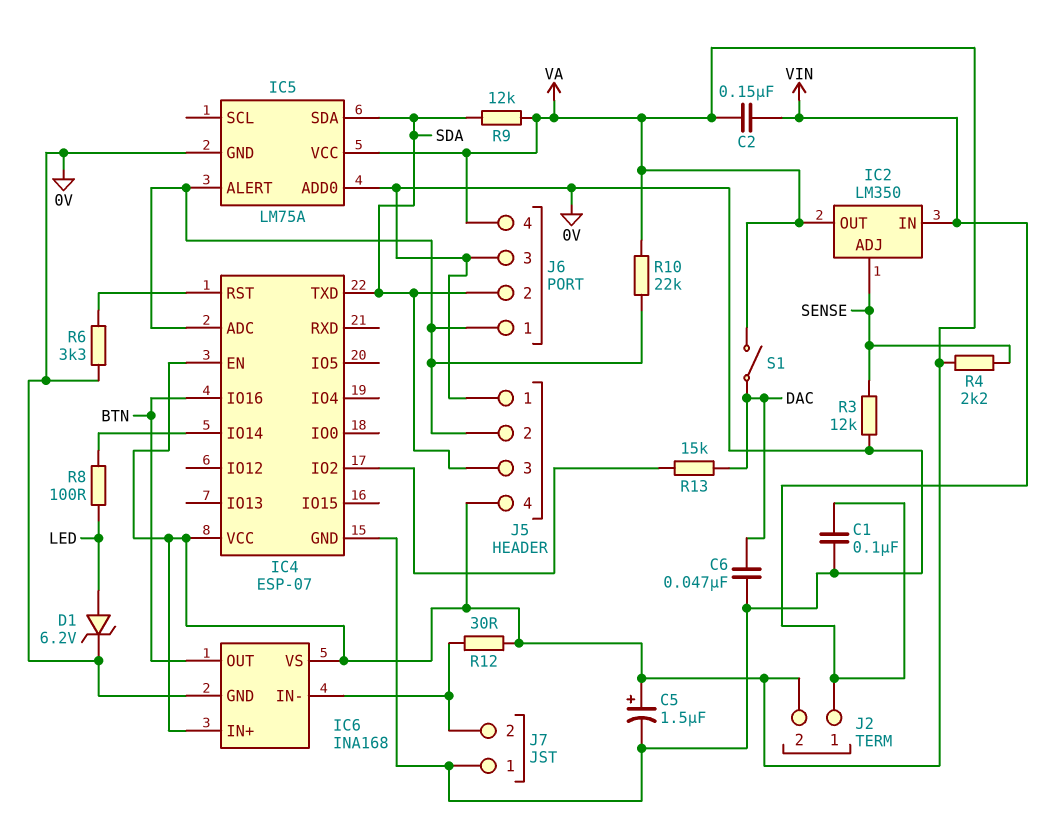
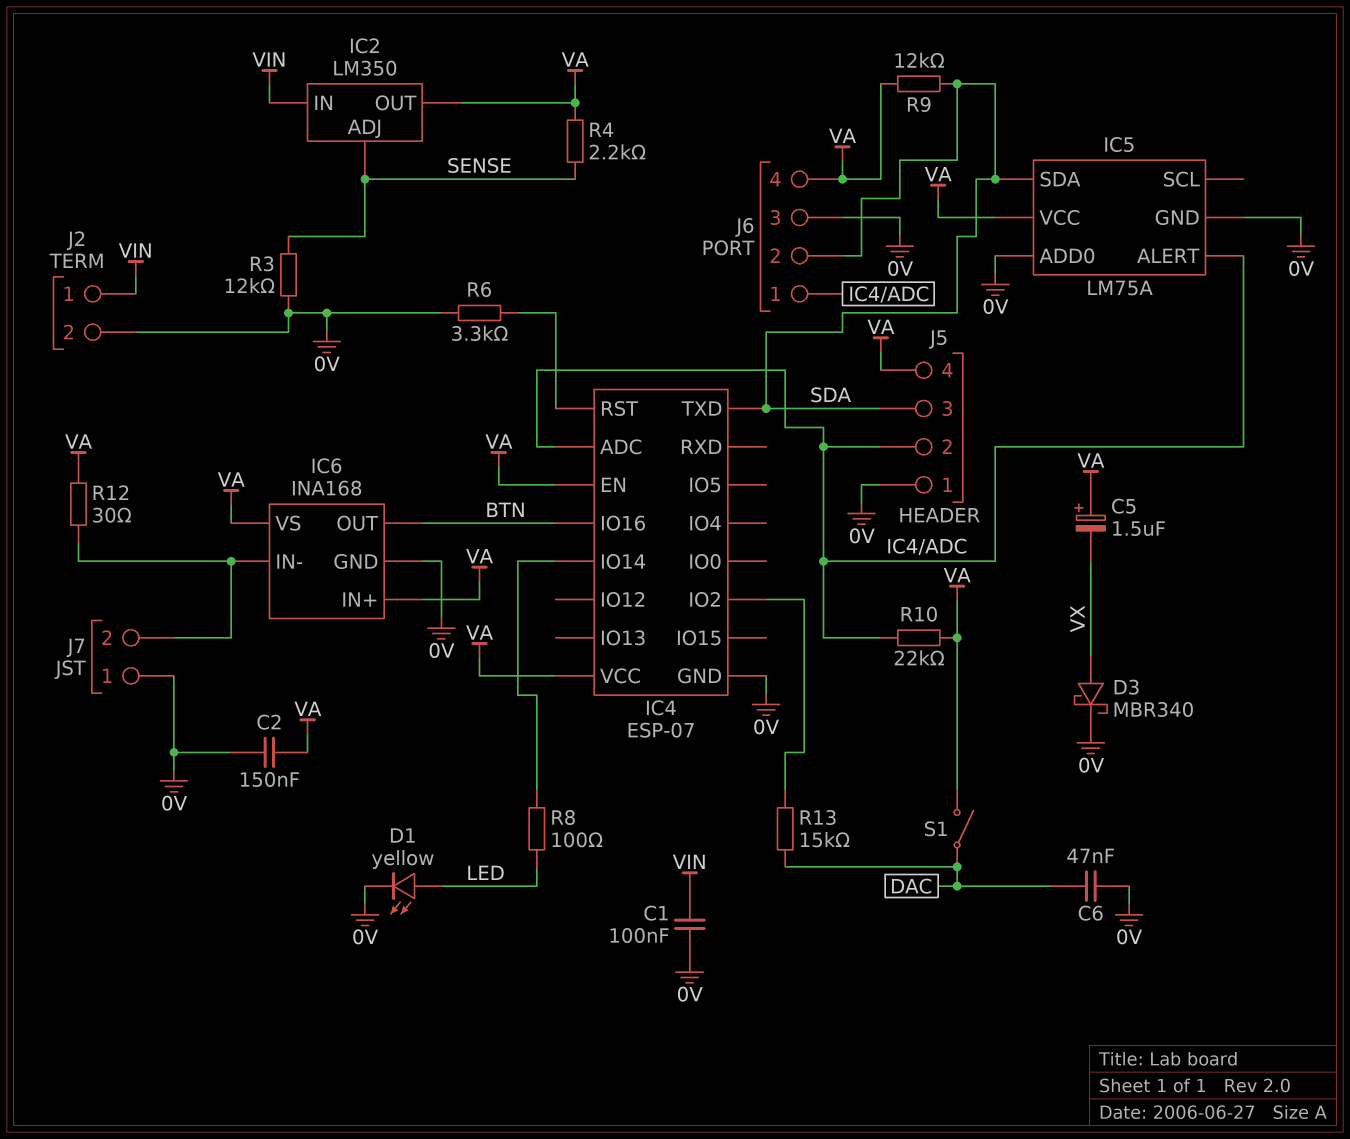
C2: 150nF (VA, VIN) -> 150nF (0V, VA)
C5: 1.5uF (plus VA, minus 0V) -> 1.5uF (plus VA, minus VX)
D1: zener 6.2V (A LED, K 0V) -> LED yellow (A LED, K 0V)
D3: none -> schottky MBR340 (A VX, K 0V)
J2 pin 2: VA -> 0V

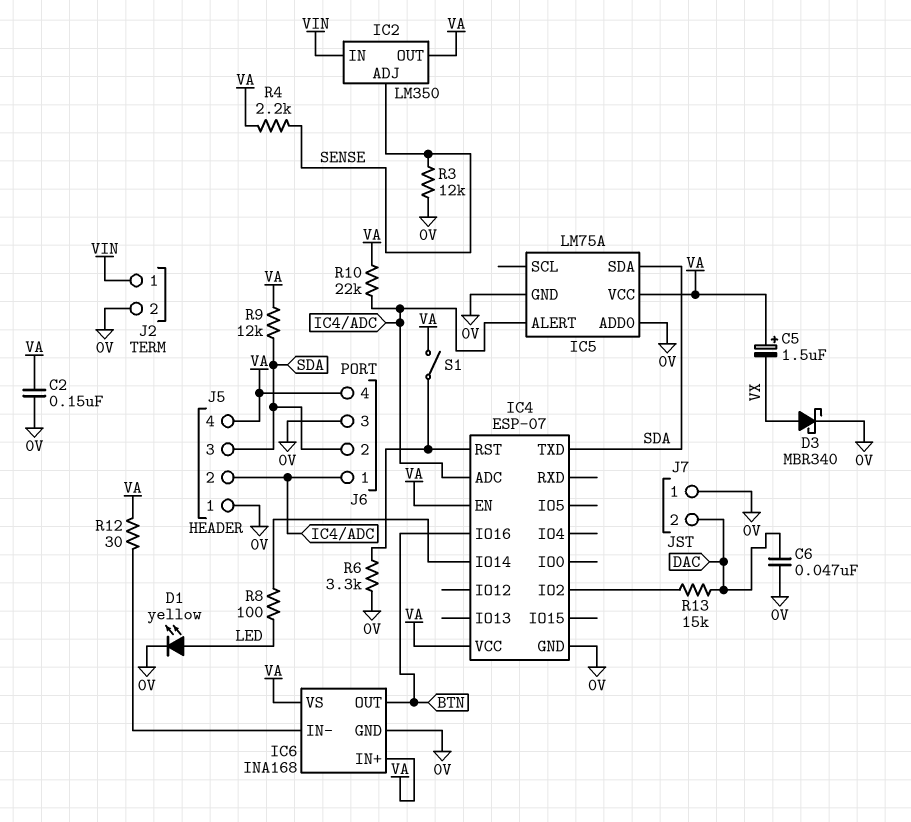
C1: 100nF (0V, VIN) -> none
J7 pin 2: IC6/IN- -> DAC
S1: switch (DAC, VA) -> switch (IC4/RST, VA)

